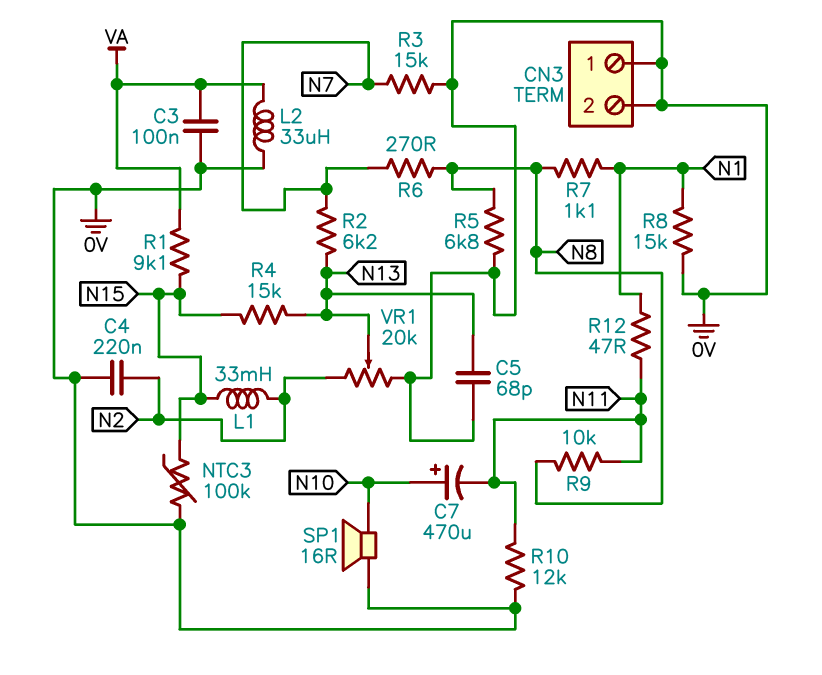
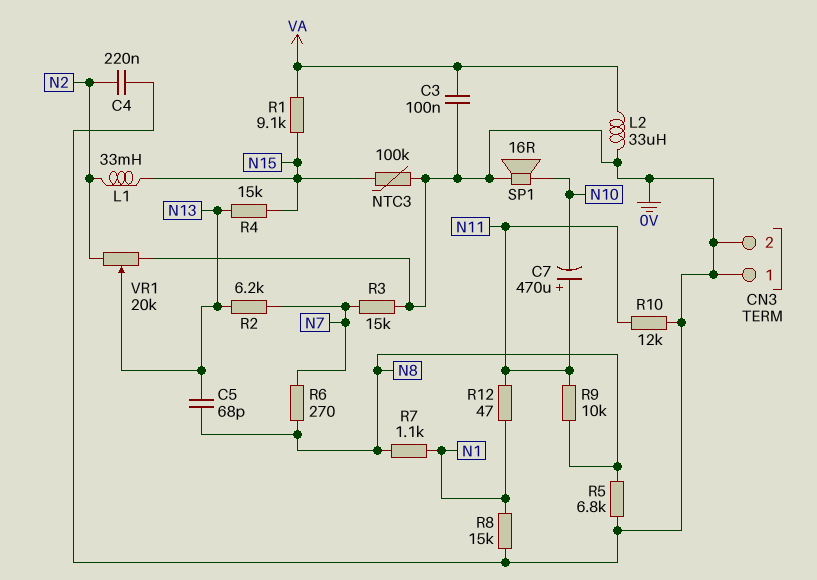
C5: 68pF (0V, N13) -> 68pF (N8, N13)
C7: 470uF (plus N10, minus N11) -> 470uF (plus N11, minus N10)

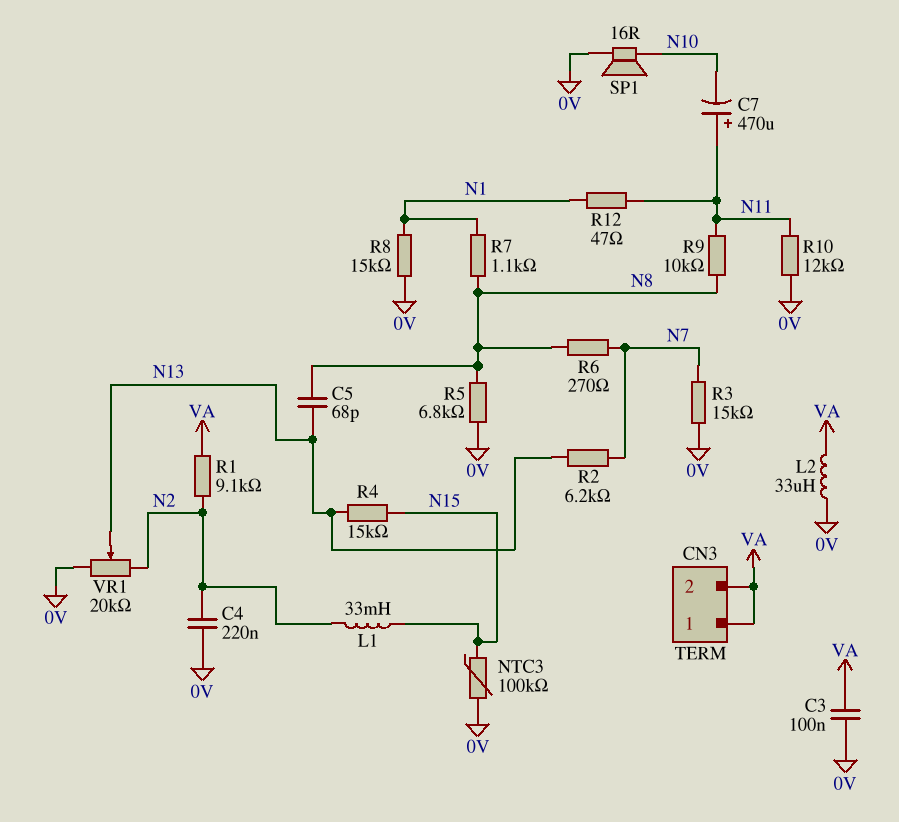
CN3 pin 1: 0V -> VA
CN3 pin 2: 0V -> VA
R1: 9.1k (N15, VA) -> 9.1k (N2, VA)

